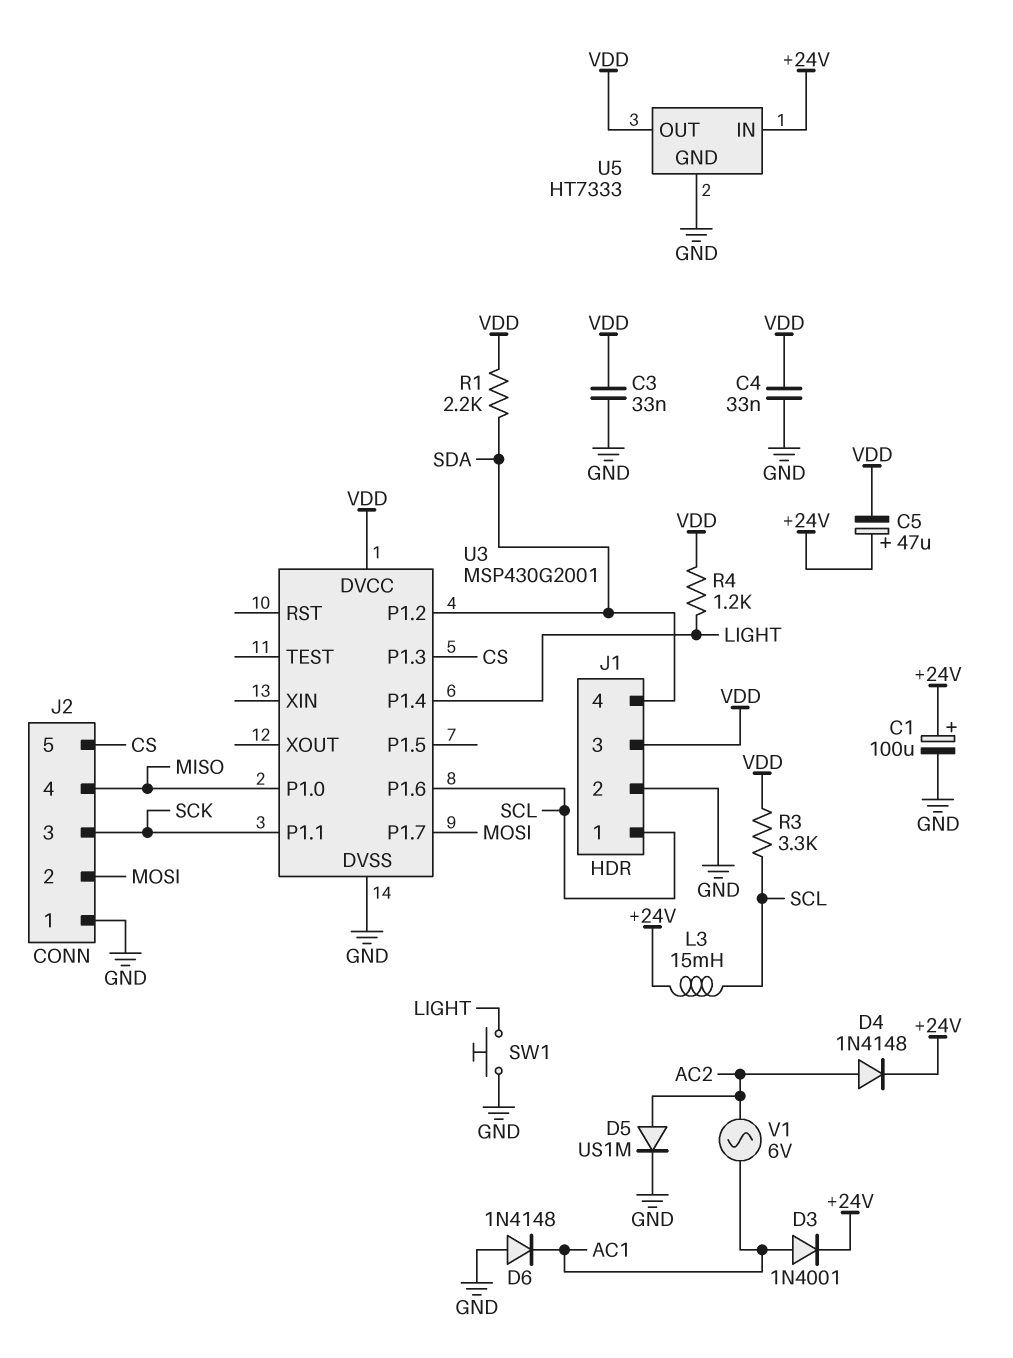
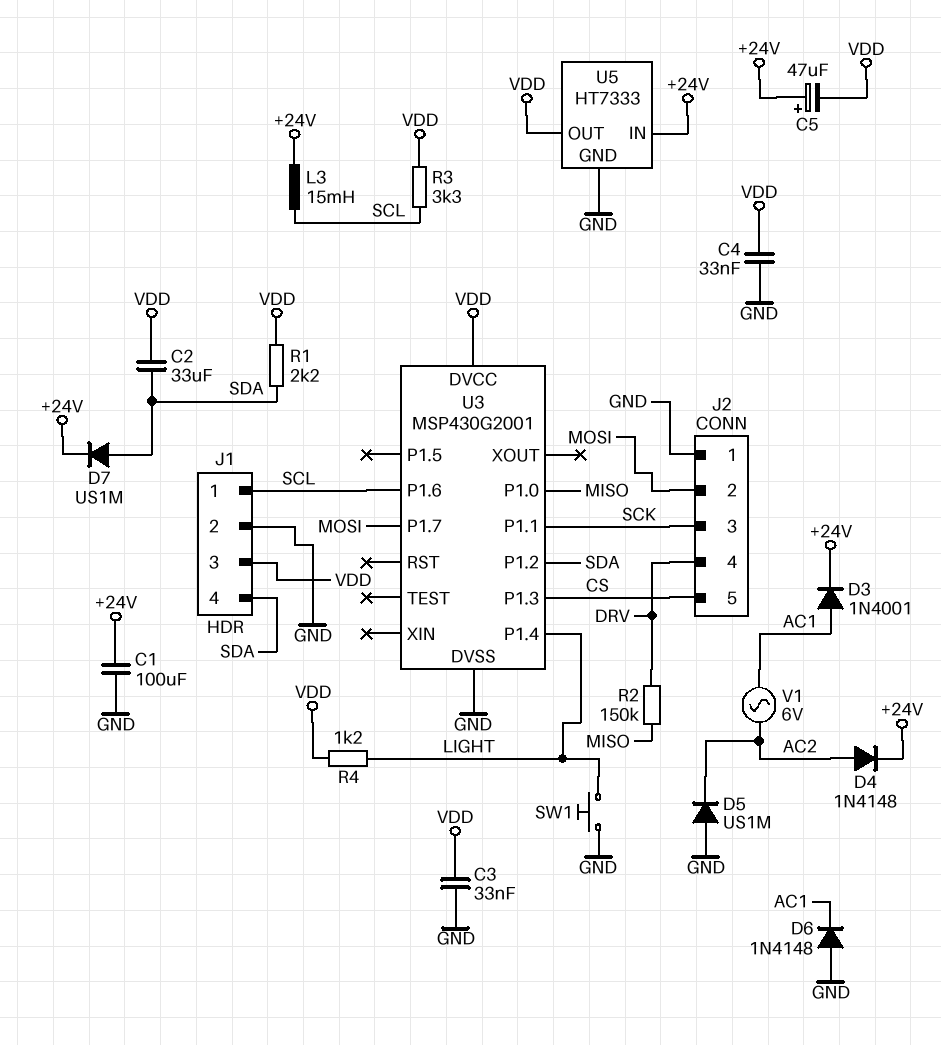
C1: 100uF (plus +24V, minus GND) -> 100uF (+24V, GND)
C2: none -> 33uF (SDA, VDD)
D5: diode US1M (A AC2, K GND) -> diode US1M (A GND, K AC2)
D7: none -> diode US1M (A SDA, K +24V)
J2 pin 4: MISO -> DRV
R2: none -> 150k (DRV, MISO)

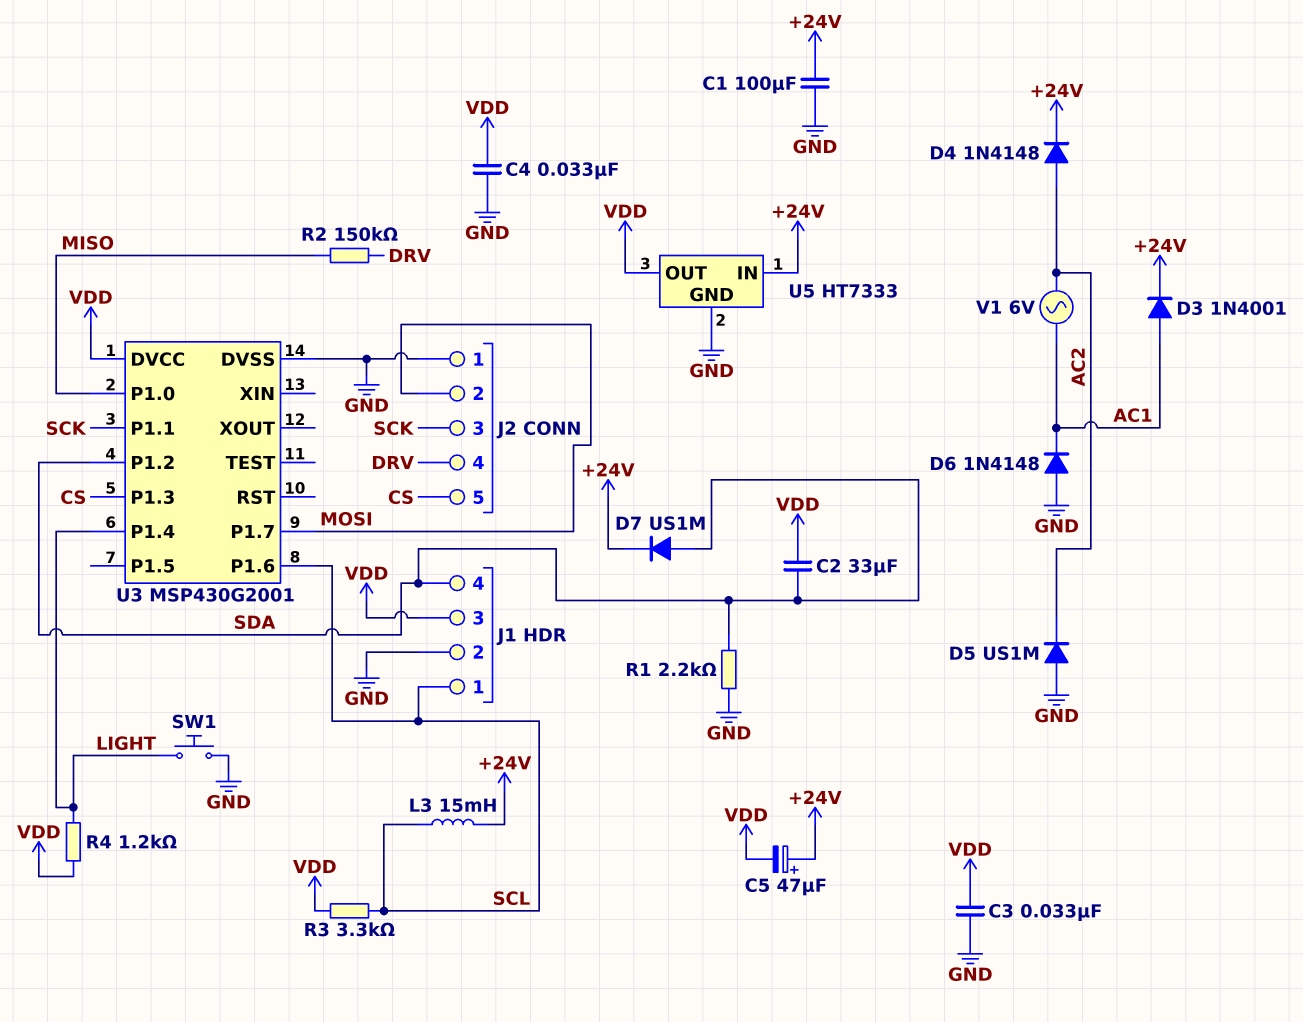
R1: 2.2k (SDA, VDD) -> 2.2k (GND, SDA)

